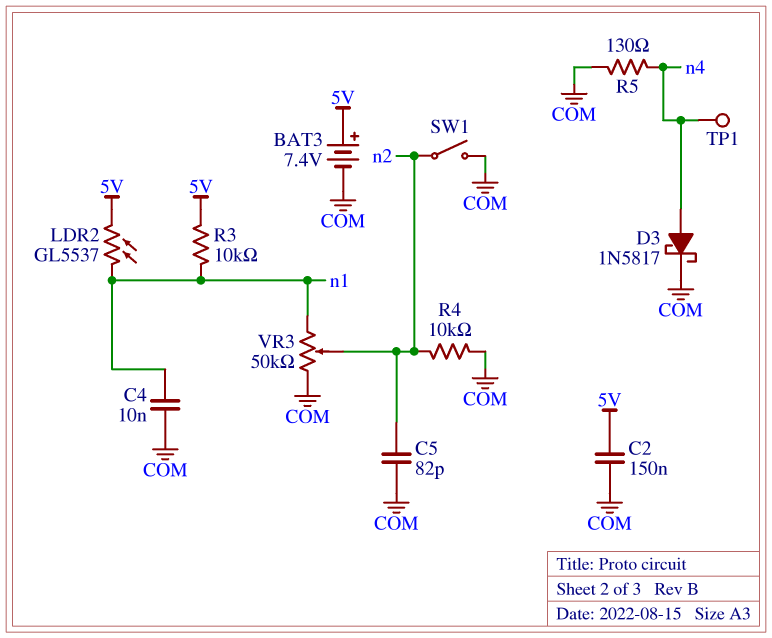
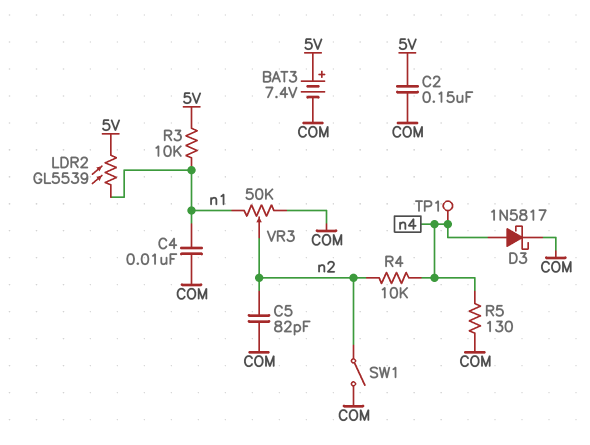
LDR2: GL5537 (5V, n1) -> GL5539 (5V, n1)
R4: 10k (COM, n2) -> 10k (n2, n4)

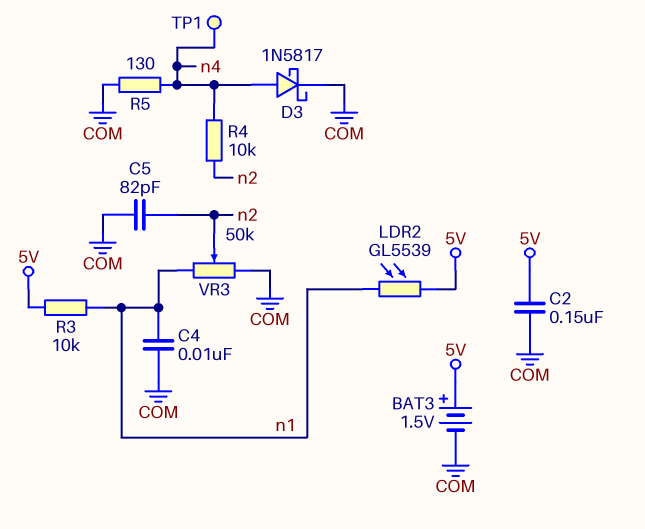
BAT3: 7.4V (plus 5V, minus COM) -> 1.5V (plus 5V, minus COM)
SW1: switch (COM, n2) -> none

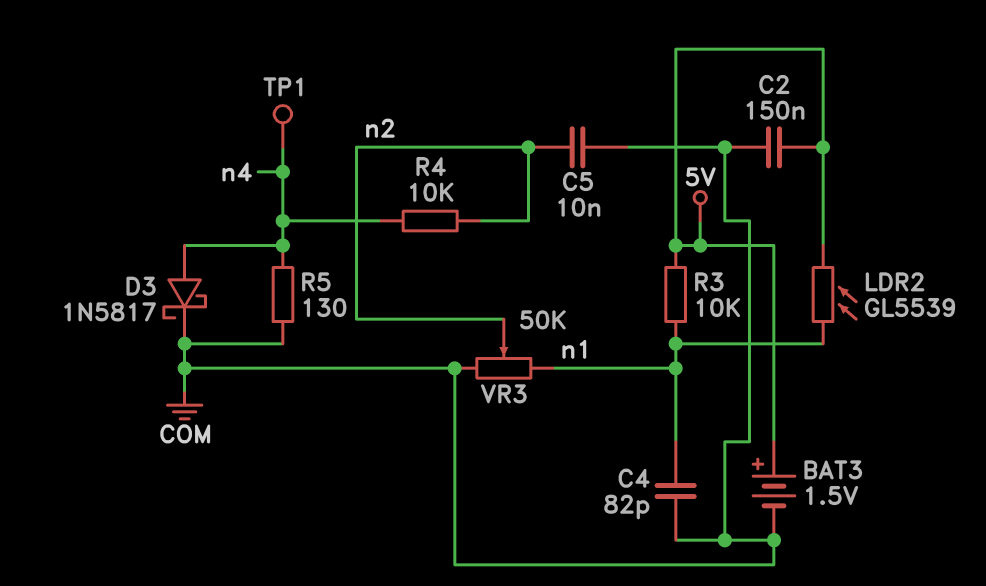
C4: 10nF (COM, n1) -> 82pF (COM, n1)
C5: 82pF (COM, n2) -> 10nF (COM, n2)

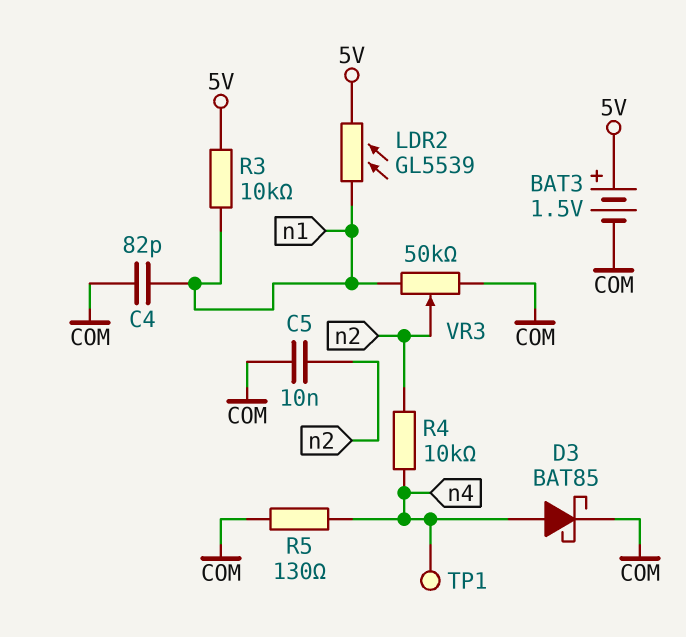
C2: 150nF (5V, COM) -> none
D3: schottky 1N5817 (A n4, K COM) -> schottky BAT85 (A n4, K COM)

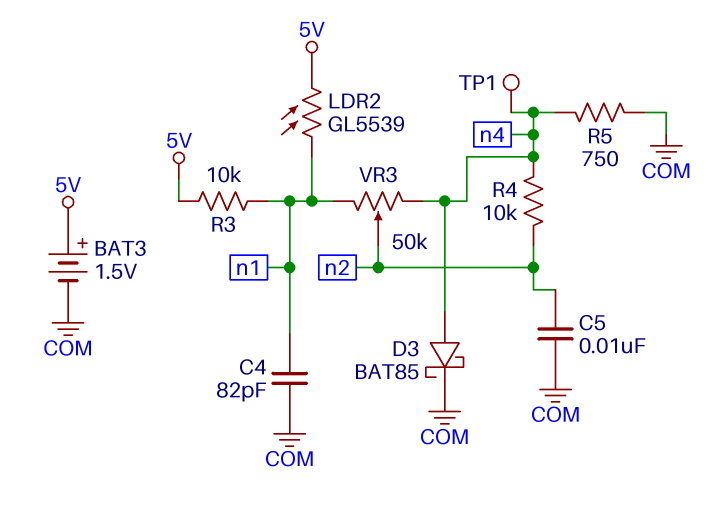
R5: 130 (COM, n4) -> 750 (COM, n4)
VR3: 50k (COM, n1, wiper n2) -> 50k (n1, n4, wiper n2)

